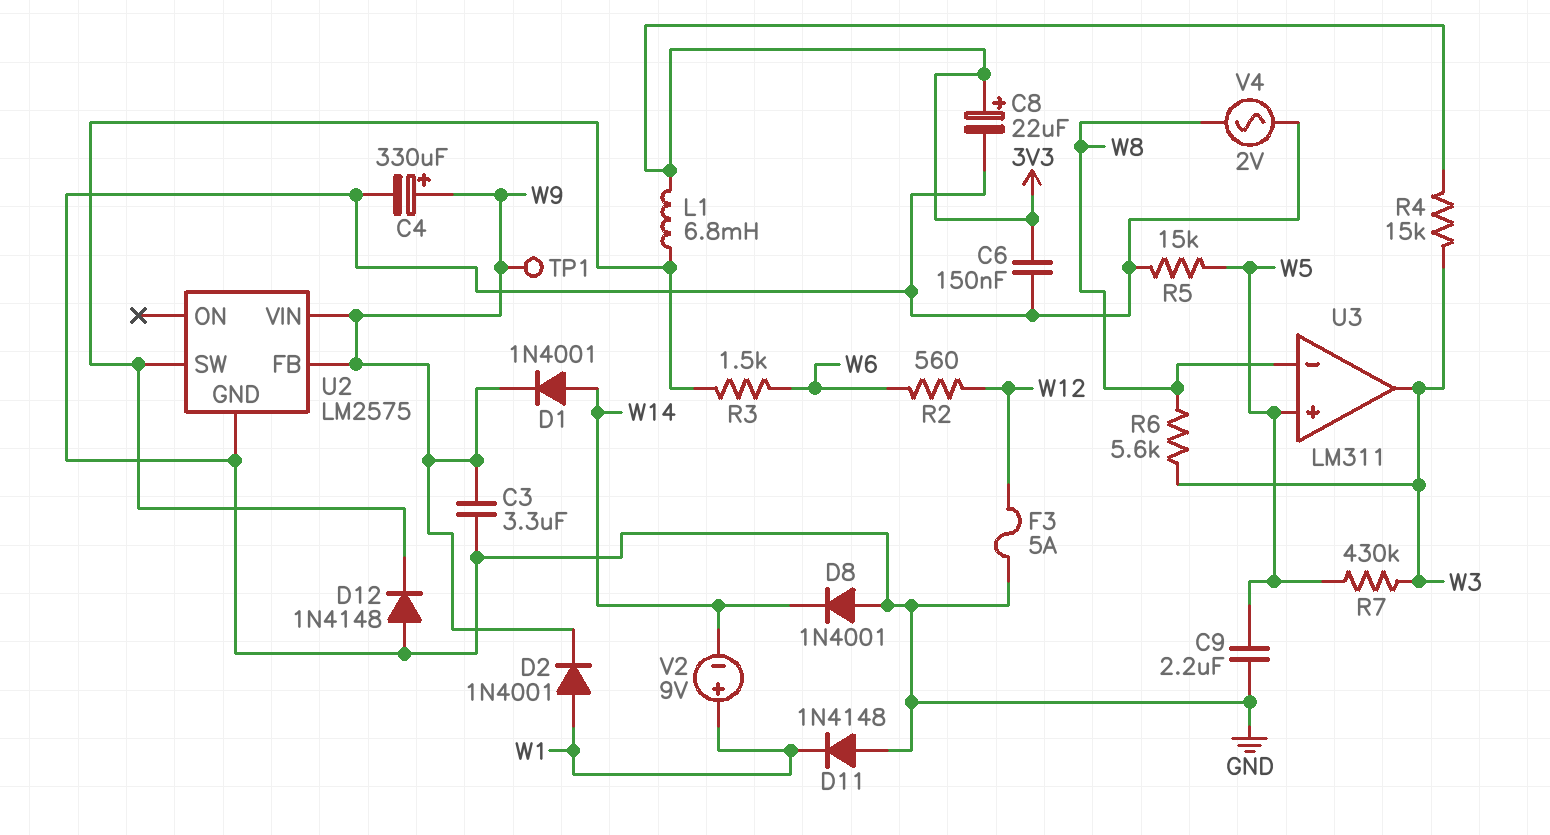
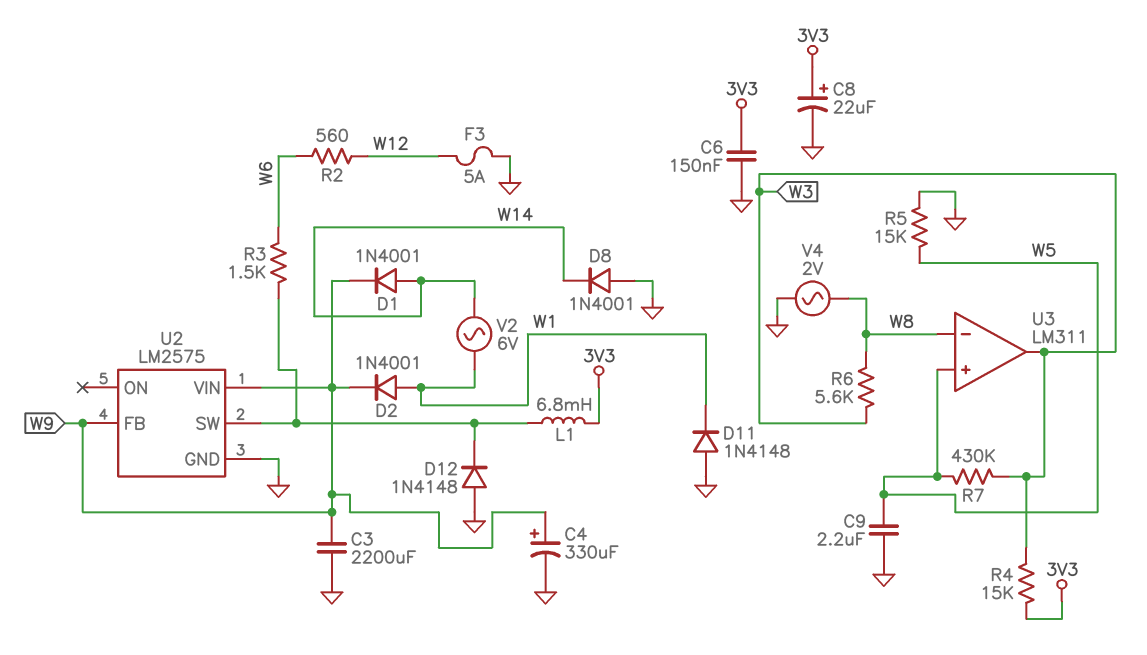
C3: 3.3uF (GND, W9) -> 2200uF (GND, W9)
TP1: test point (W9) -> none
V2: 9V (plus W1, minus W14) -> AC 6V (W1, W14)

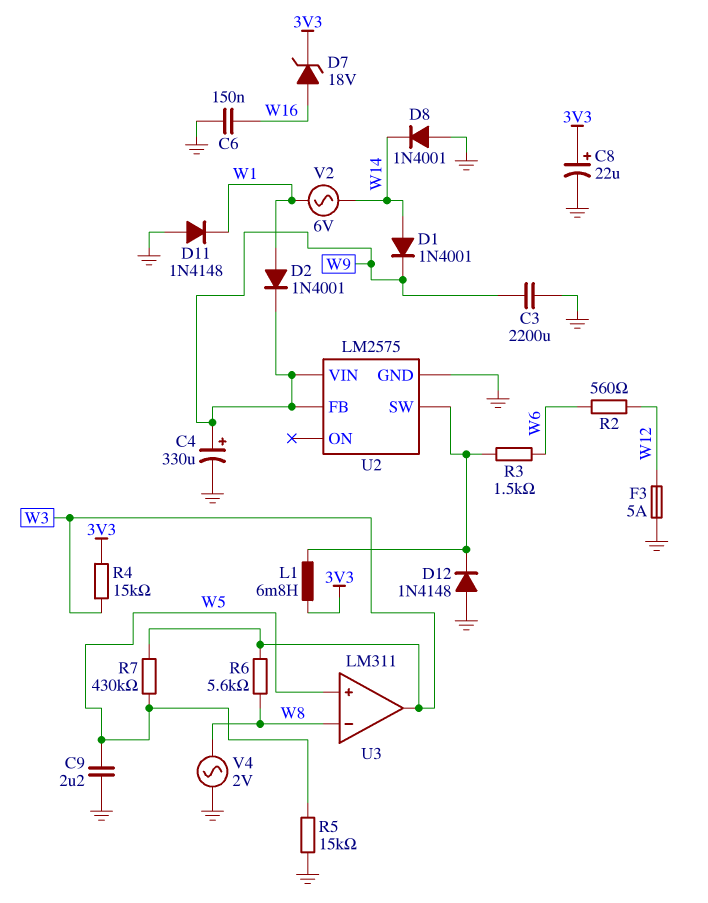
C6: 150nF (3V3, GND) -> 150nF (GND, W16)
D7: none -> zener 18V (A W16, K 3V3)

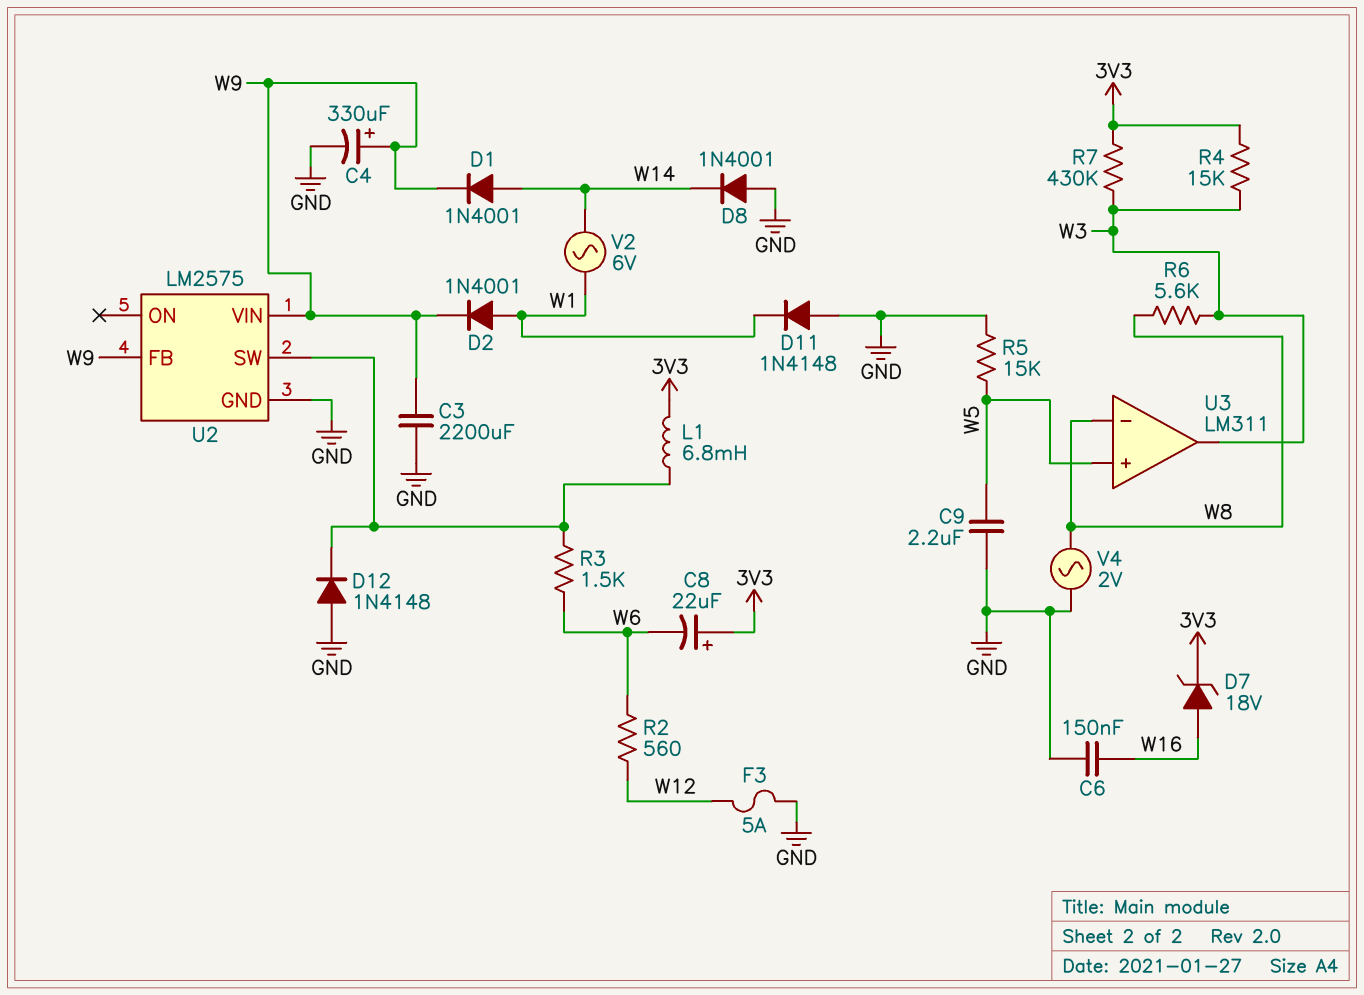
C8: 22uF (plus 3V3, minus GND) -> 22uF (plus 3V3, minus W6)
R7: 430k (W3, W5) -> 430k (3V3, W3)

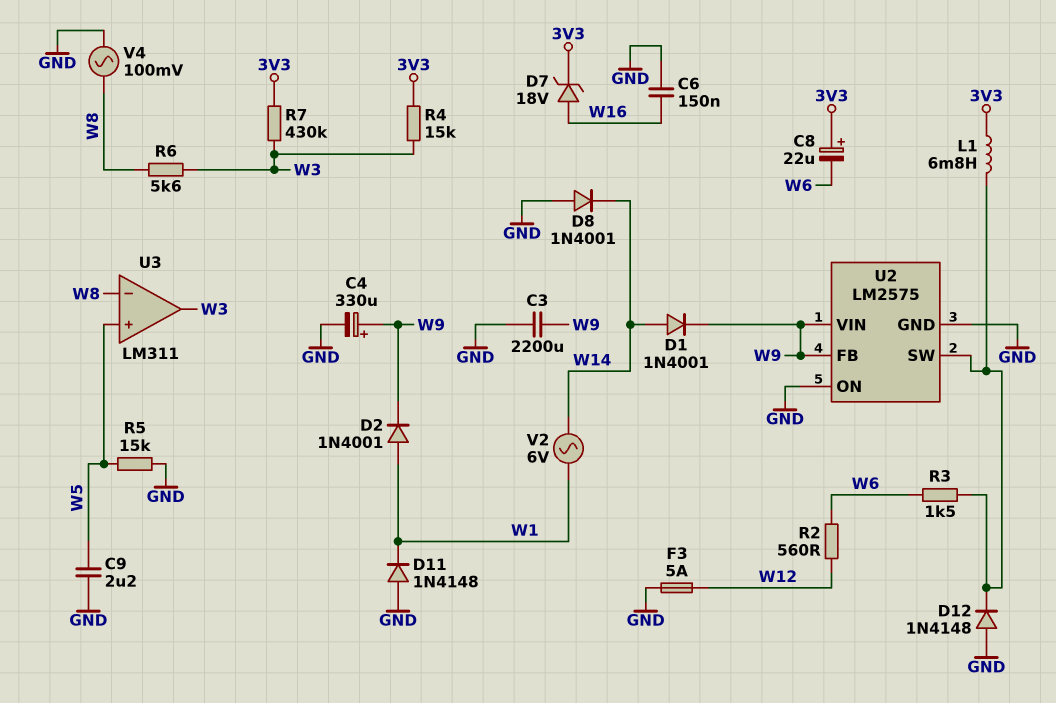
U2 pin ON: none -> GND
V4: AC 2V (GND, W8) -> AC 100mV (GND, W8)

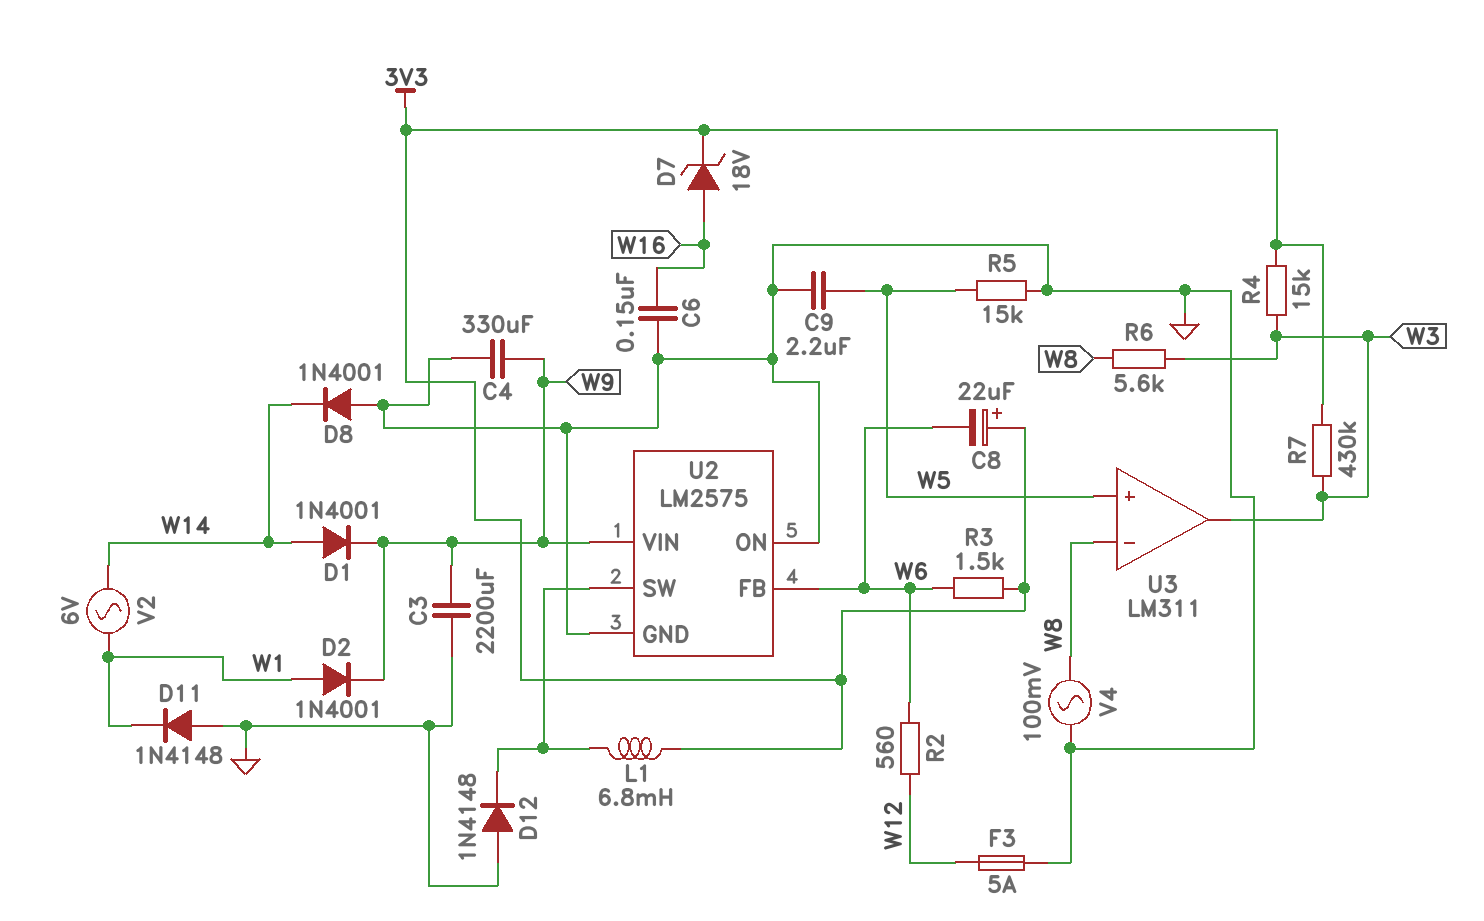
C4: 330uF (plus W9, minus GND) -> 330uF (GND, W9)
R3: 1.5k (U2/SW, W6) -> 1.5k (3V3, W6)
U2 pin FB: W9 -> W6

